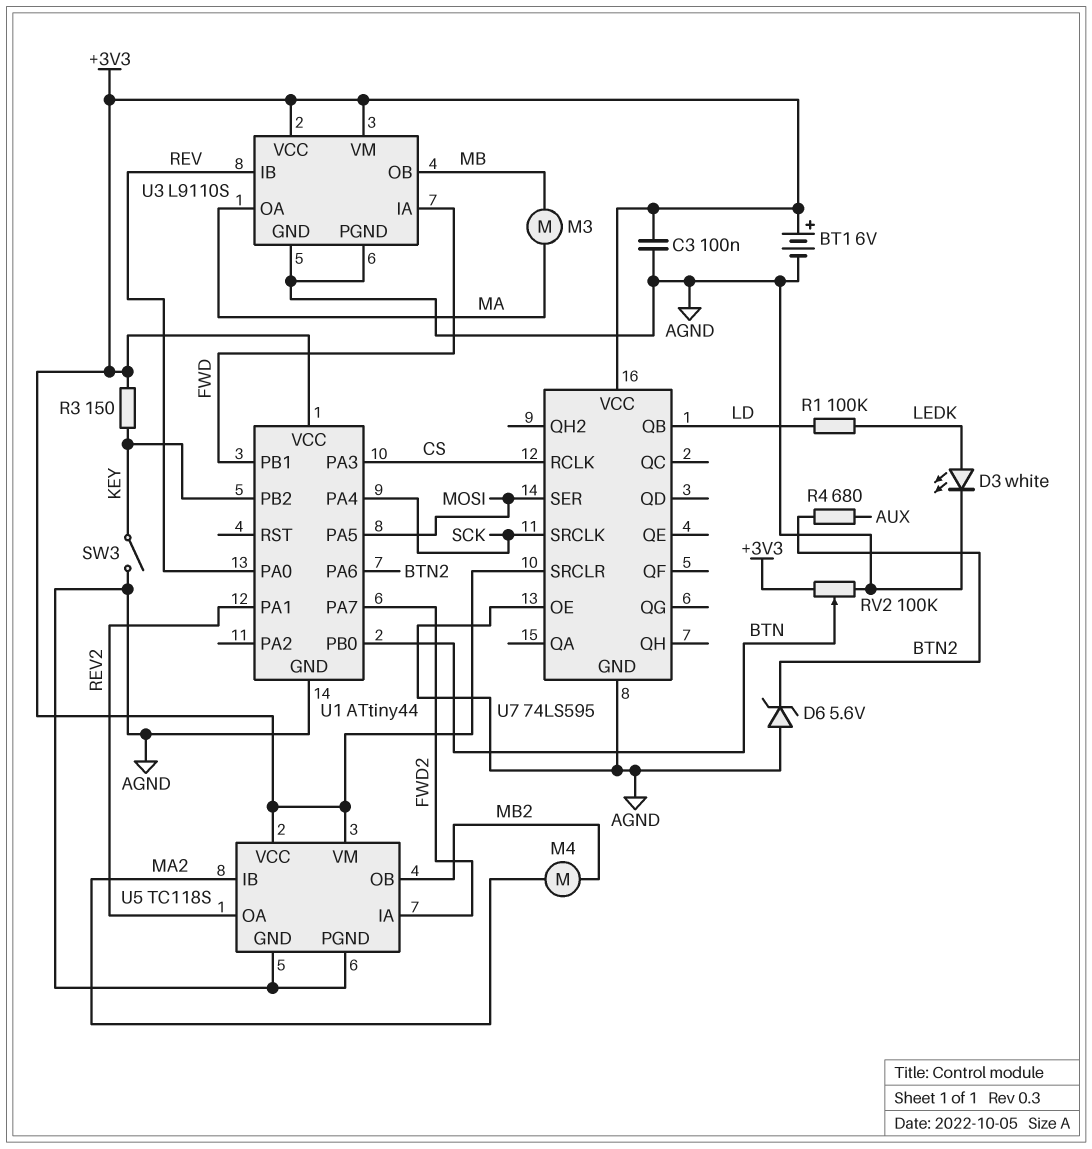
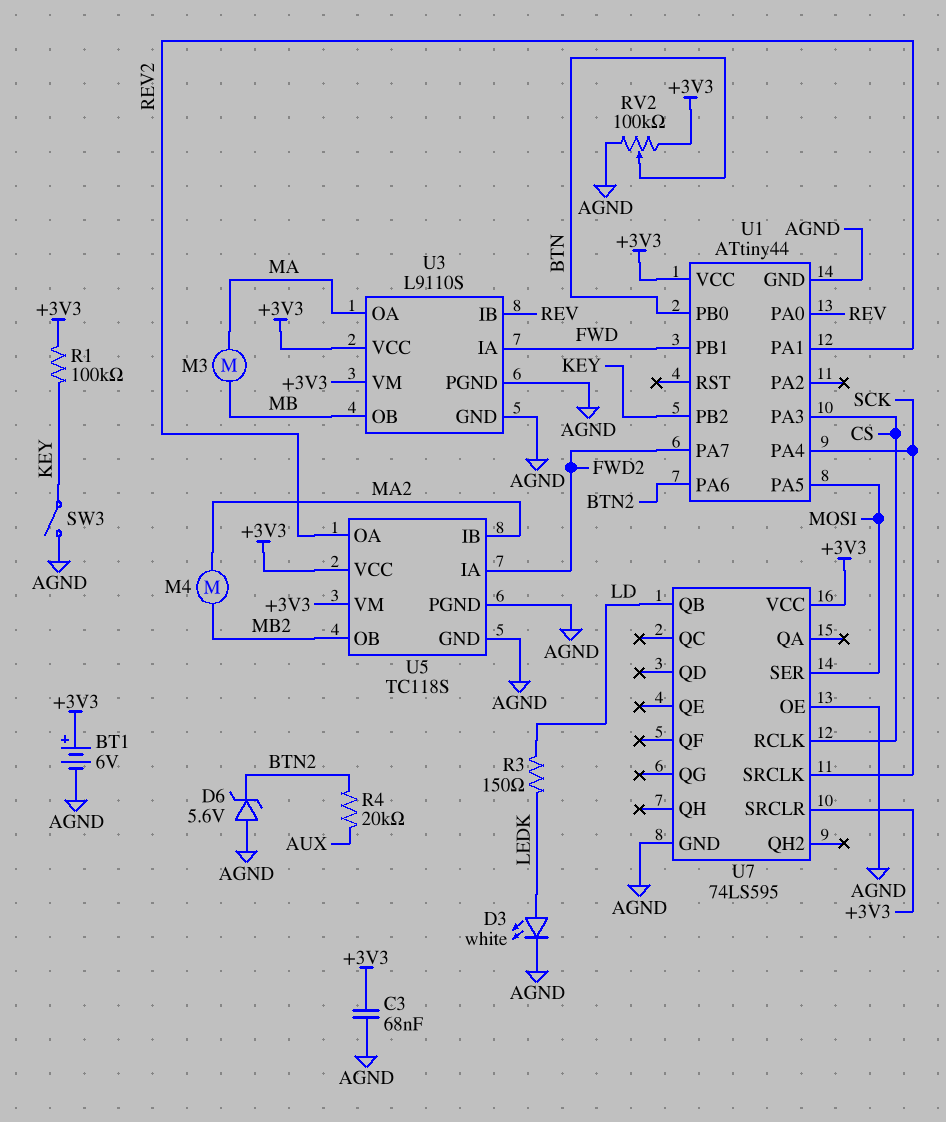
C3: 100nF (+3V3, AGND) -> 68nF (+3V3, AGND)
R1: 100k (LD, LEDK) -> 100k (+3V3, KEY)
R3: 150 (+3V3, KEY) -> 150 (LD, LEDK)
R4: 680 (AUX, BTN2) -> 20k (AUX, BTN2)

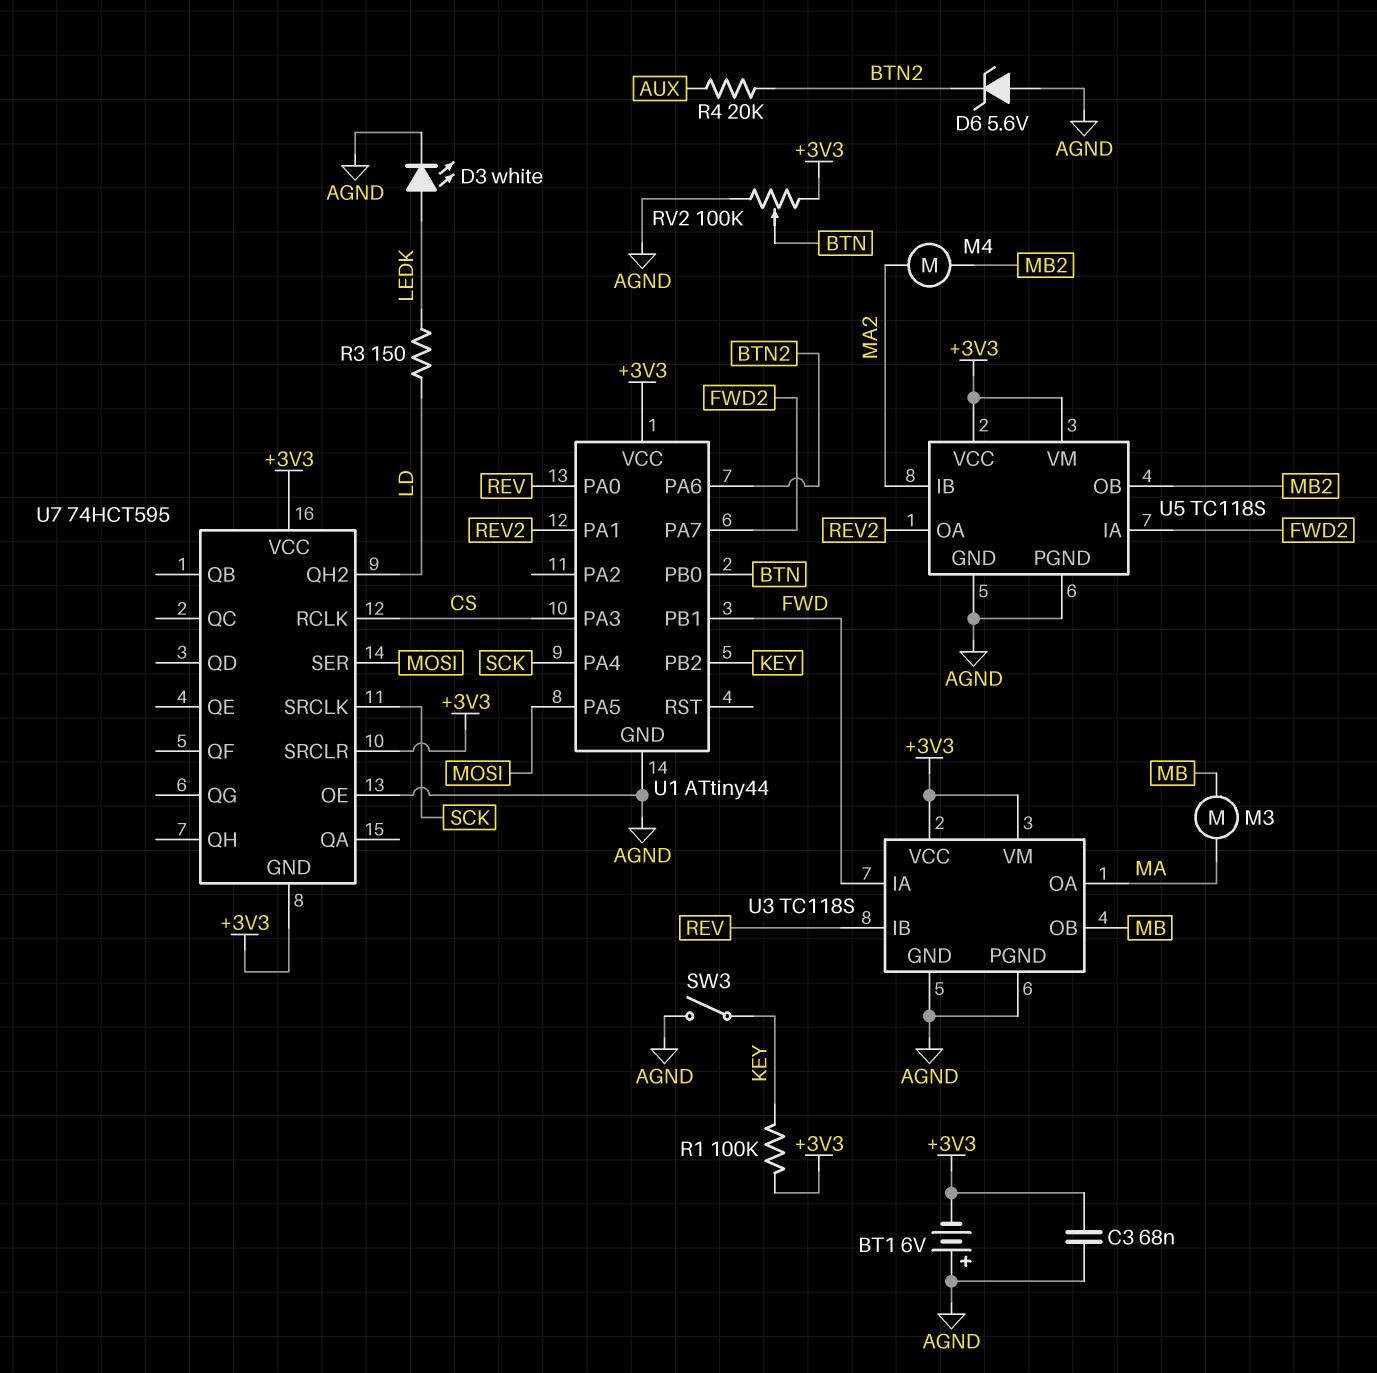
BT1: 6V (plus +3V3, minus AGND) -> 6V (plus AGND, minus +3V3)
U3: L9110S -> TC118S
U7: 74LS595 -> 74HCT595
U7 pin GND: AGND -> +3V3
U7 pin QB: LD -> none
U7 pin QH2: none -> LD

